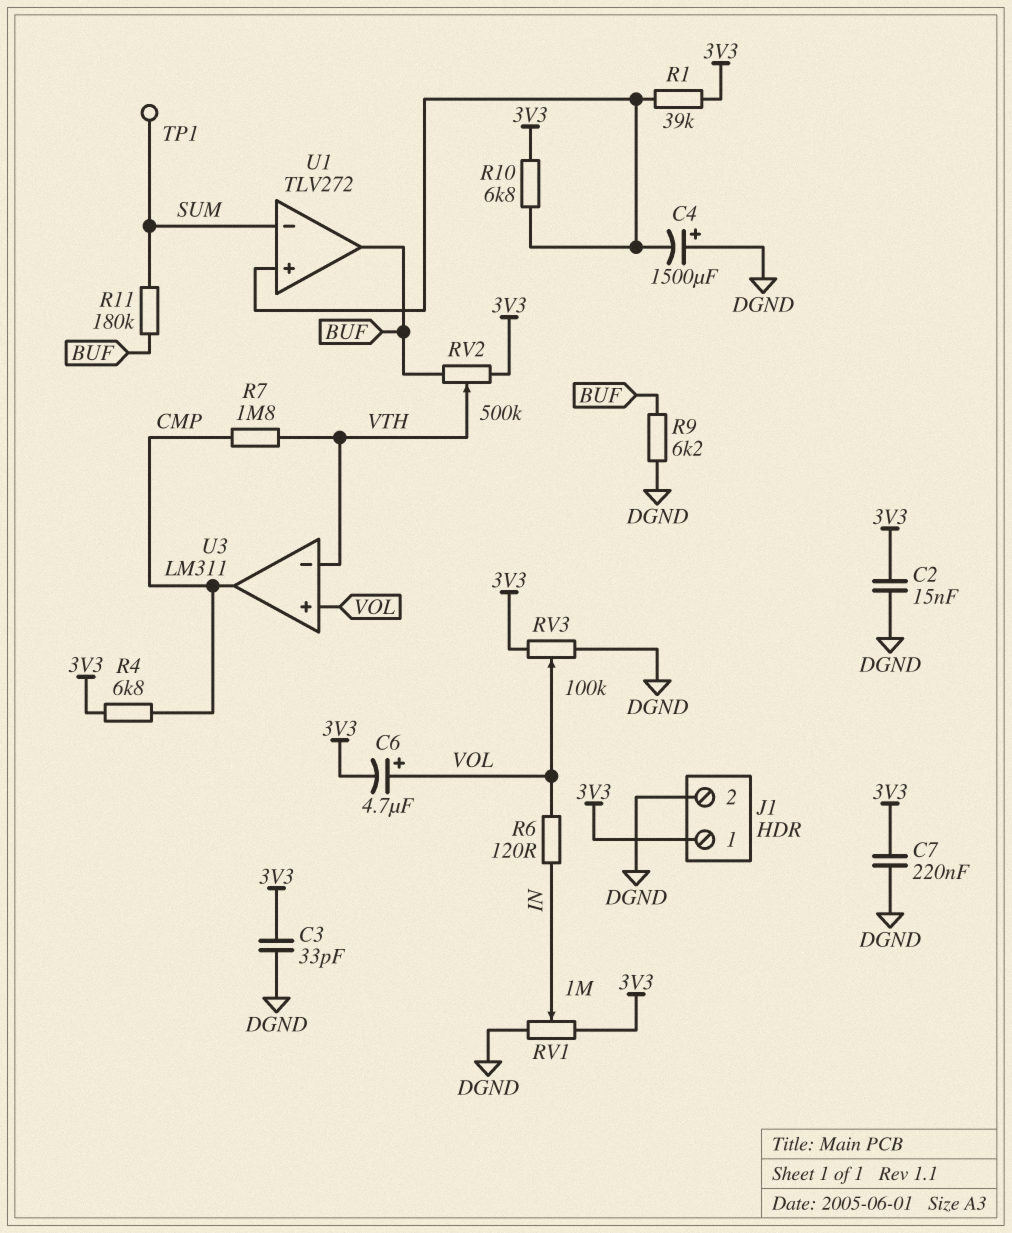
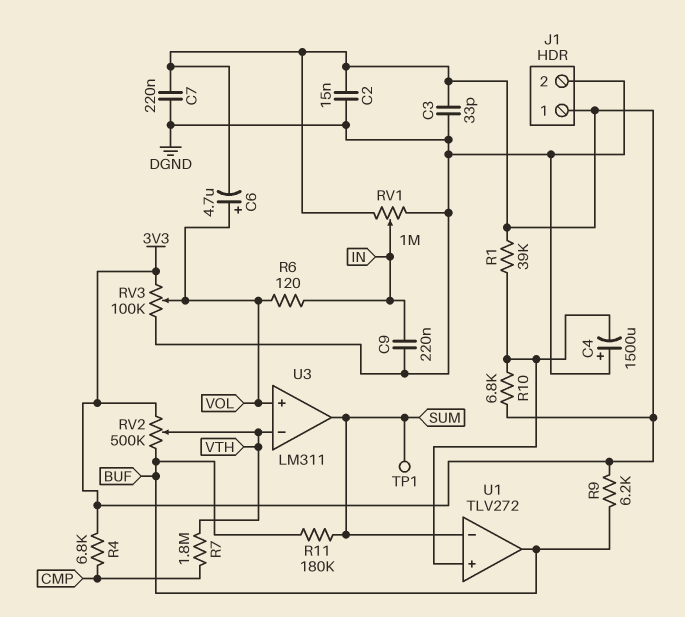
C9: none -> 220nF (DGND, IN)
R9: 6.2k (BUF, DGND) -> 6.2k (3V3, BUF)
U3 pin out: CMP -> SUM

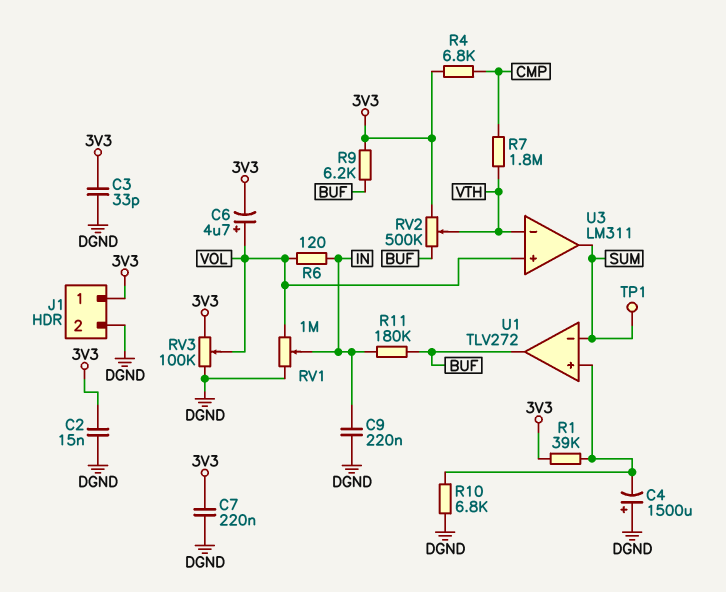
R10: 6.8k (3V3, U1/in+) -> 6.8k (DGND, U1/in+)
R11: 180k (BUF, SUM) -> 180k (BUF, IN)
RV1: 1M (3V3, DGND, wiper IN) -> 1M (DGND, VOL, wiper IN)

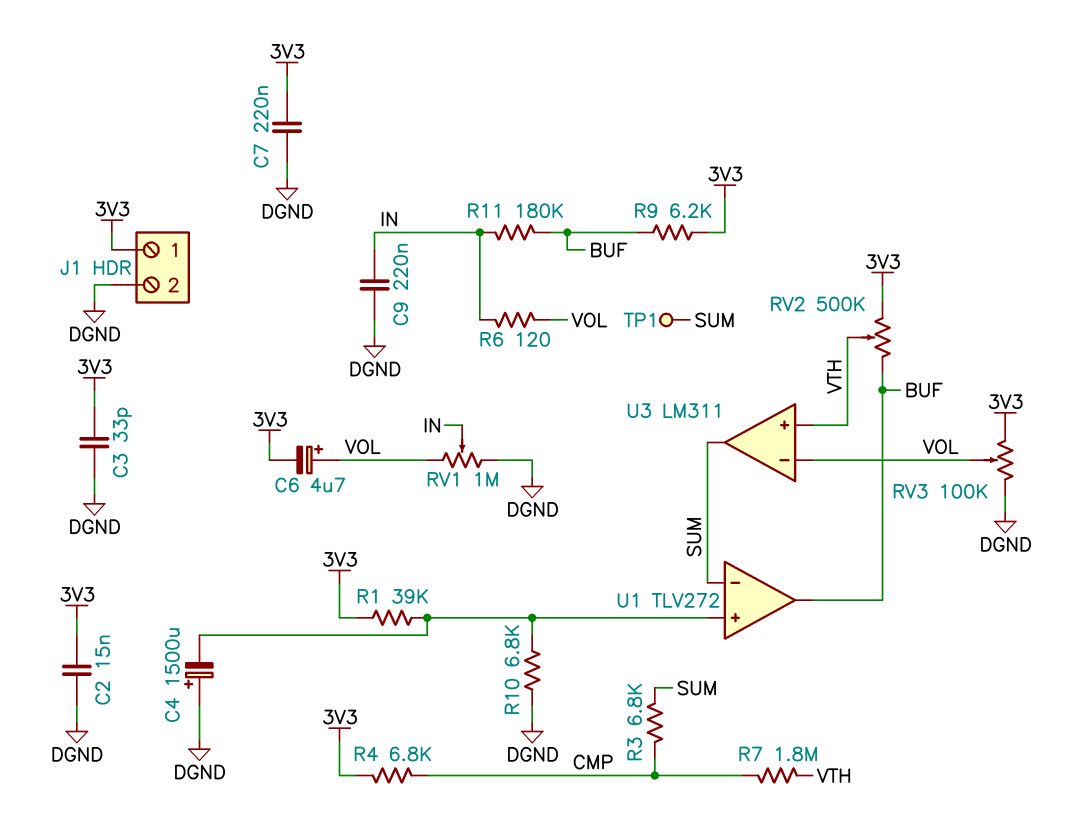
R3: none -> 6.8k (CMP, SUM)
U3 pin in+: VOL -> VTH
U3 pin in-: VTH -> VOL

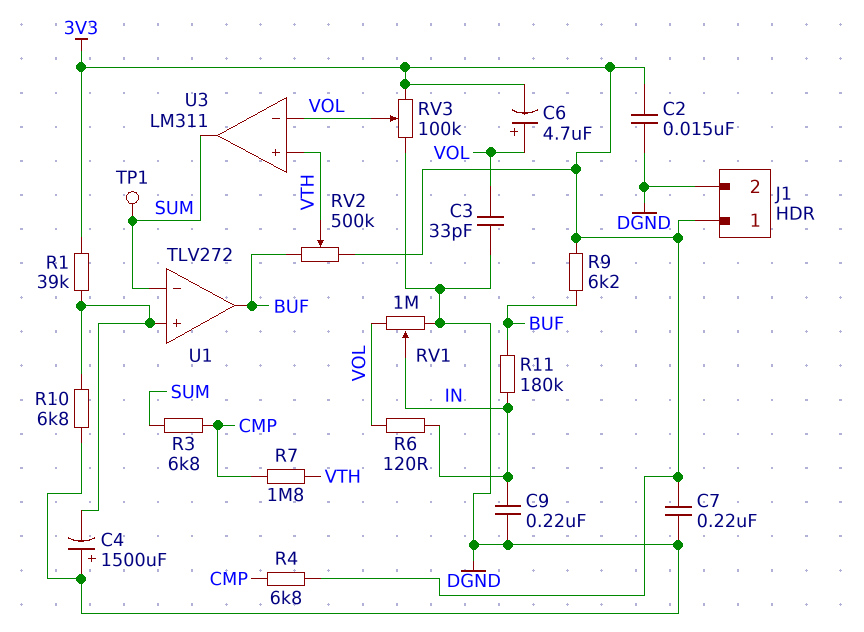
C3: 33pF (3V3, DGND) -> 33pF (DGND, VOL)

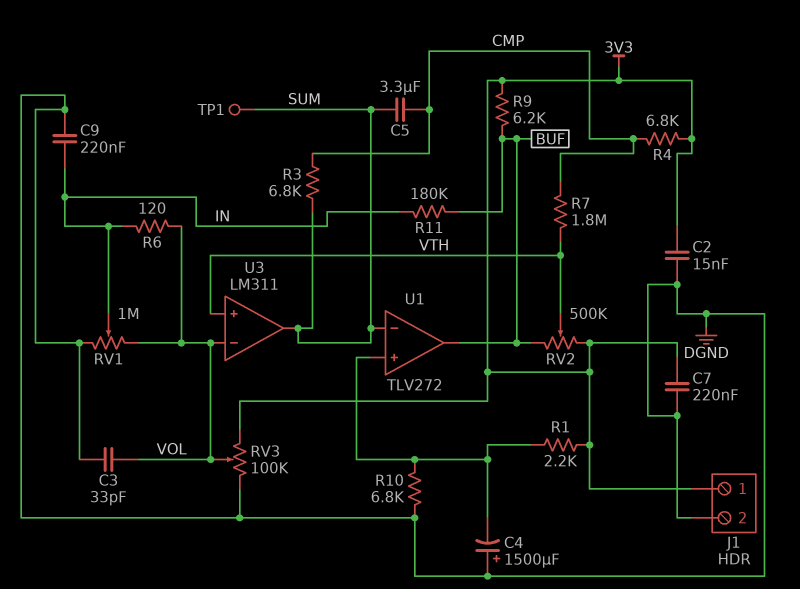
C5: none -> 3.3uF (CMP, SUM)
C6: 4.7uF (plus VOL, minus 3V3) -> none
R1: 39k (3V3, U1/in+) -> 2.2k (3V3, U1/in+)

